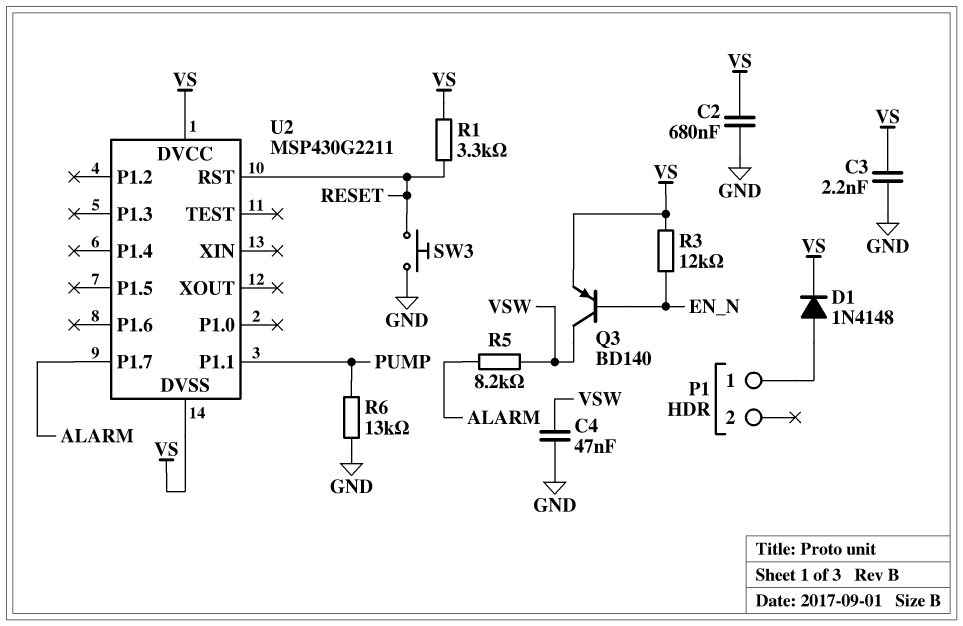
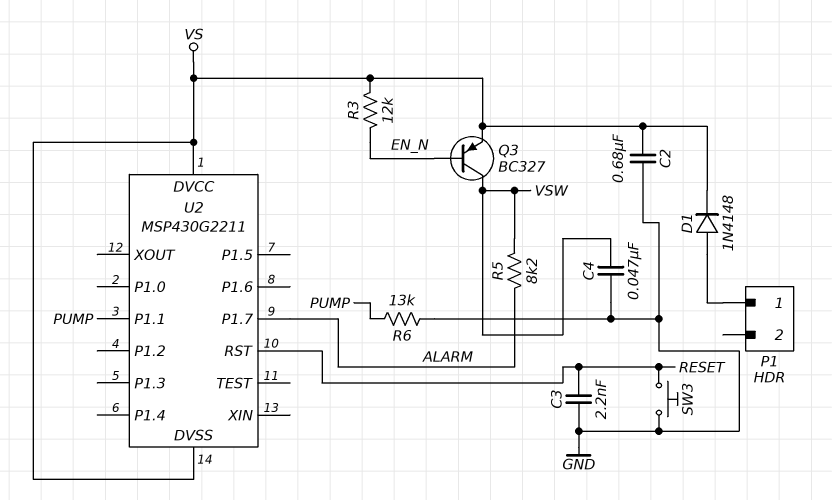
C3: 2.2nF (GND, VS) -> 2.2nF (GND, RESET)
Q3: PNP BD140 (B EN_N, C VSW, E VS) -> PNP BC327 (B EN_N, C VSW, E VS)
R1: 3.3k (RESET, VS) -> none

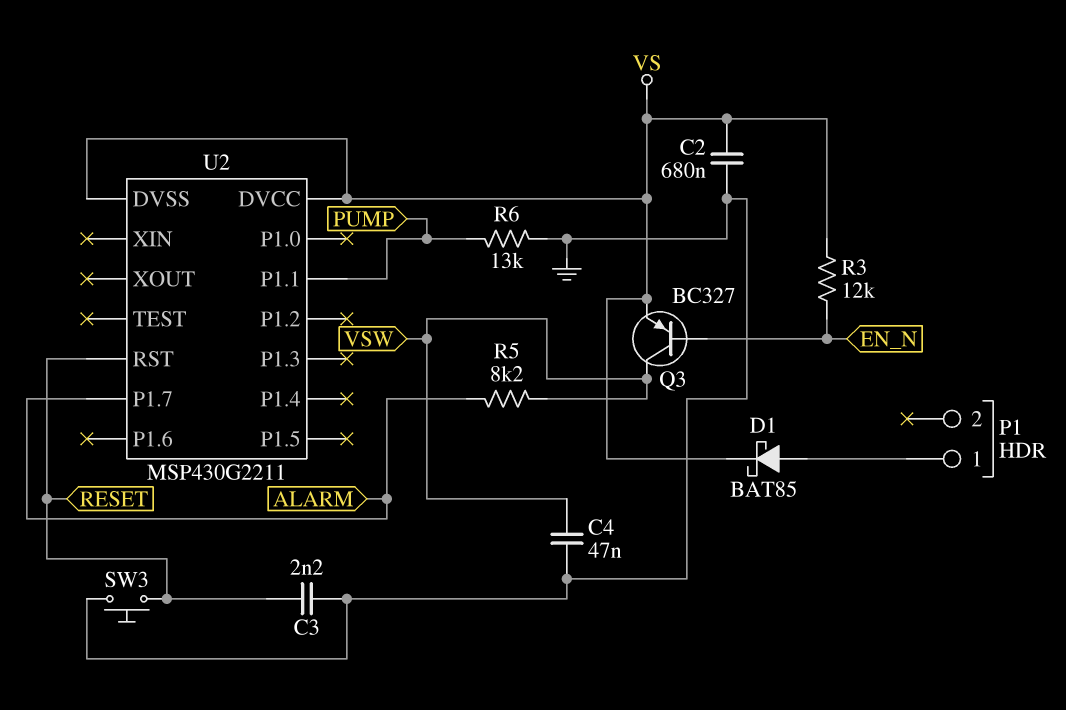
D1: diode 1N4148 (A P1/1, K VS) -> schottky BAT85 (A P1/1, K VS)

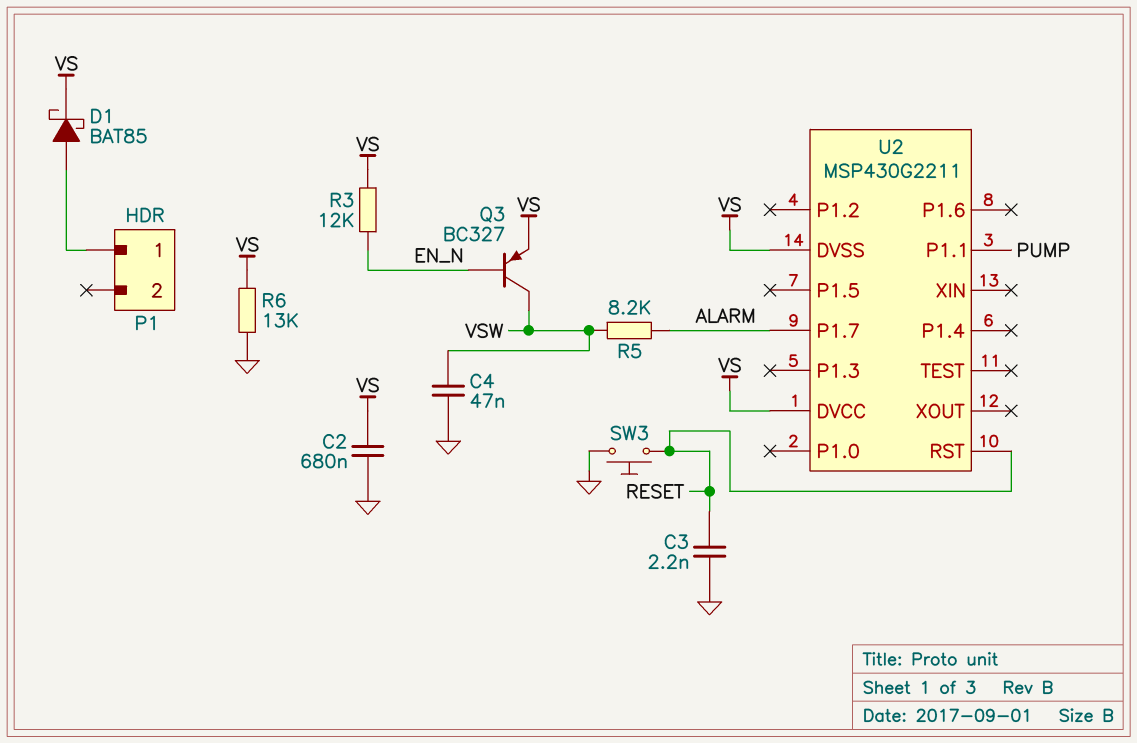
R6: 13k (GND, PUMP) -> 13k (GND, VS)

